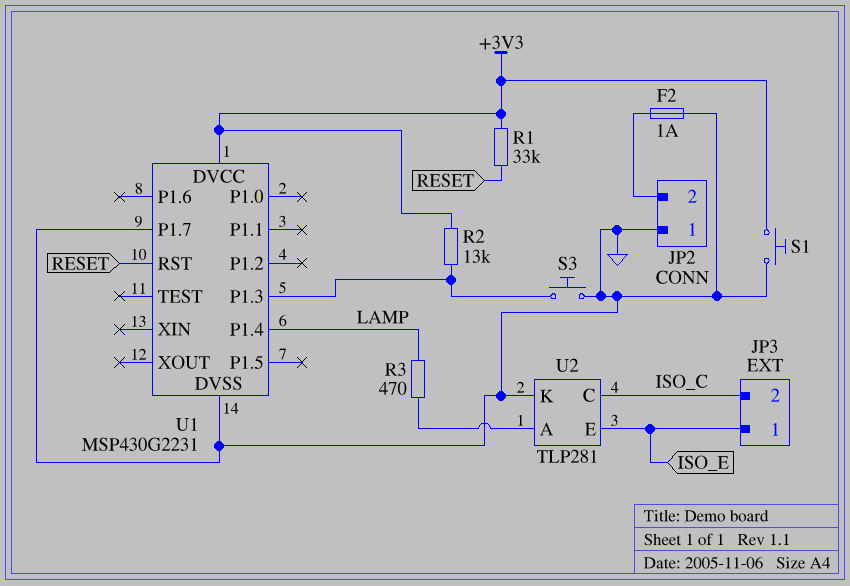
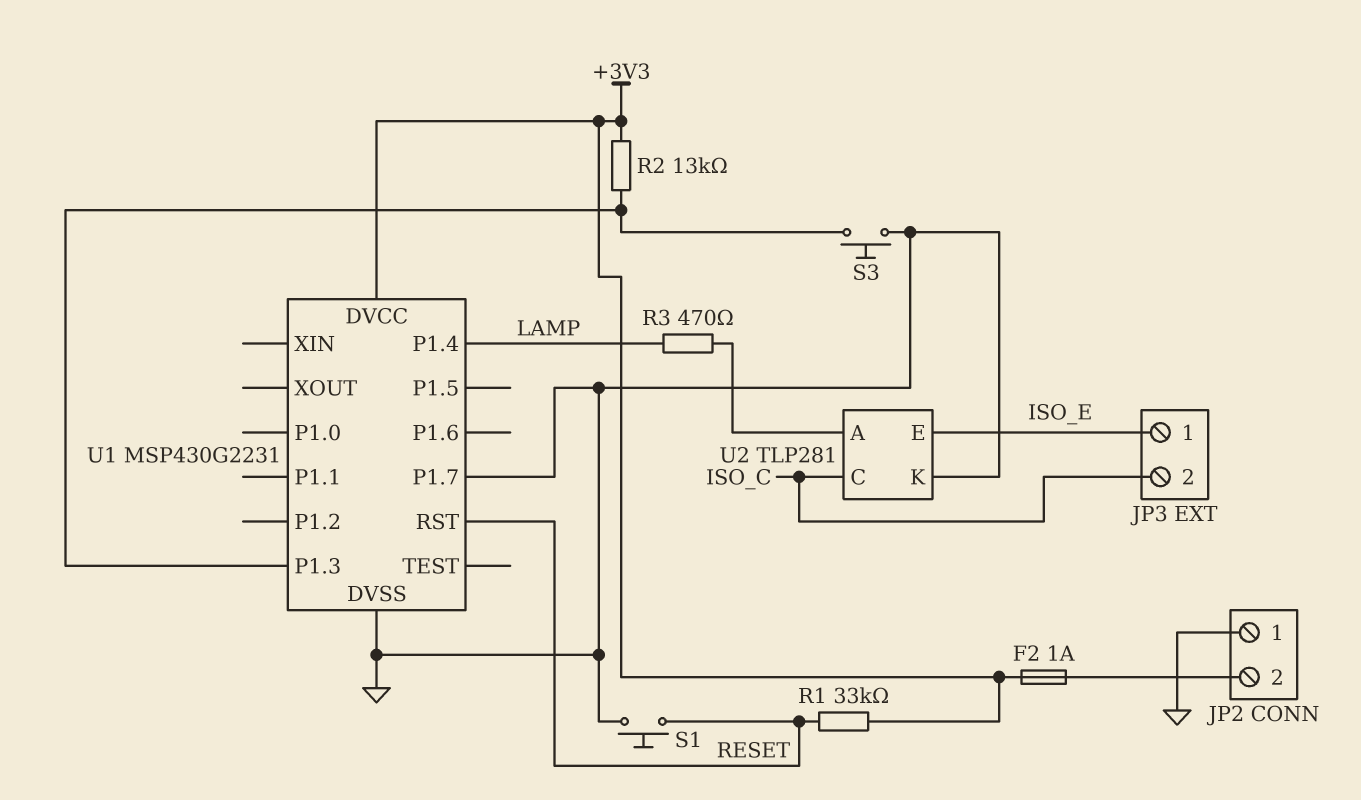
F2: 1A (GND, JP2/2) -> 1A (+3V3, JP2/2)
S1: button (+3V3, GND) -> button (GND, RESET)

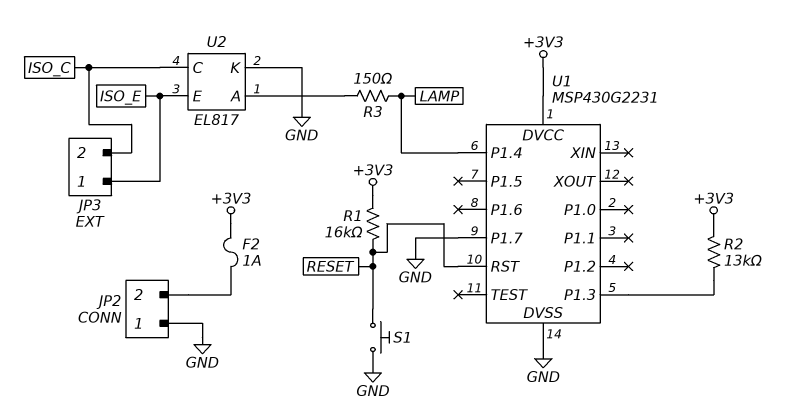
R1: 33k (+3V3, RESET) -> 16k (+3V3, RESET)
R3: 470 (LAMP, U2/A) -> 150 (LAMP, U2/A)
S3: button (GND, U1/P1.3) -> none
U2: TLP281 -> EL817

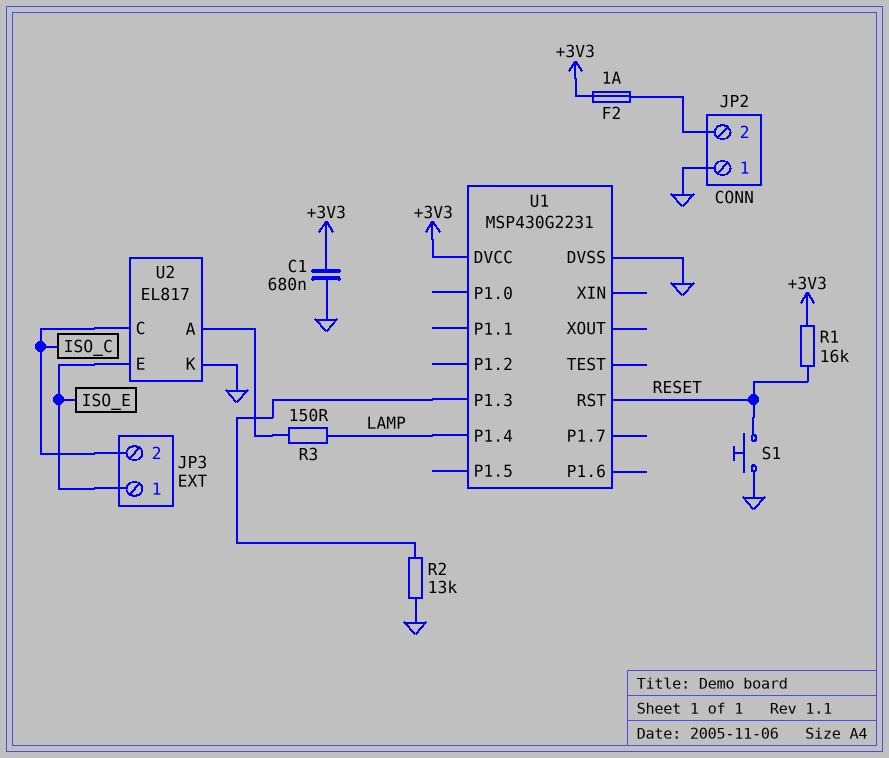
C1: none -> 680nF (+3V3, GND)
R2: 13k (+3V3, U1/P1.3) -> 13k (GND, U1/P1.3)
U1 pin P1.7: GND -> none

